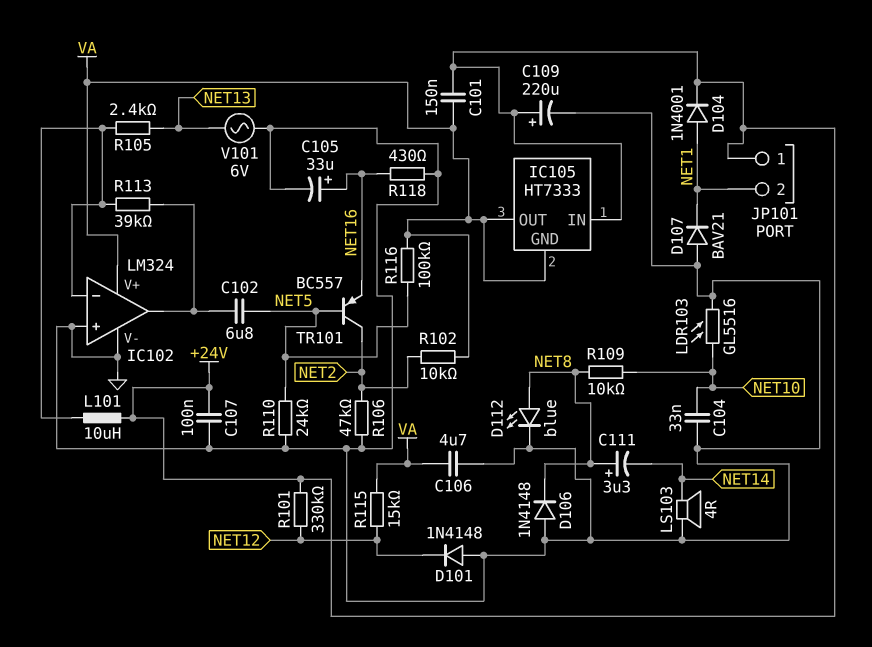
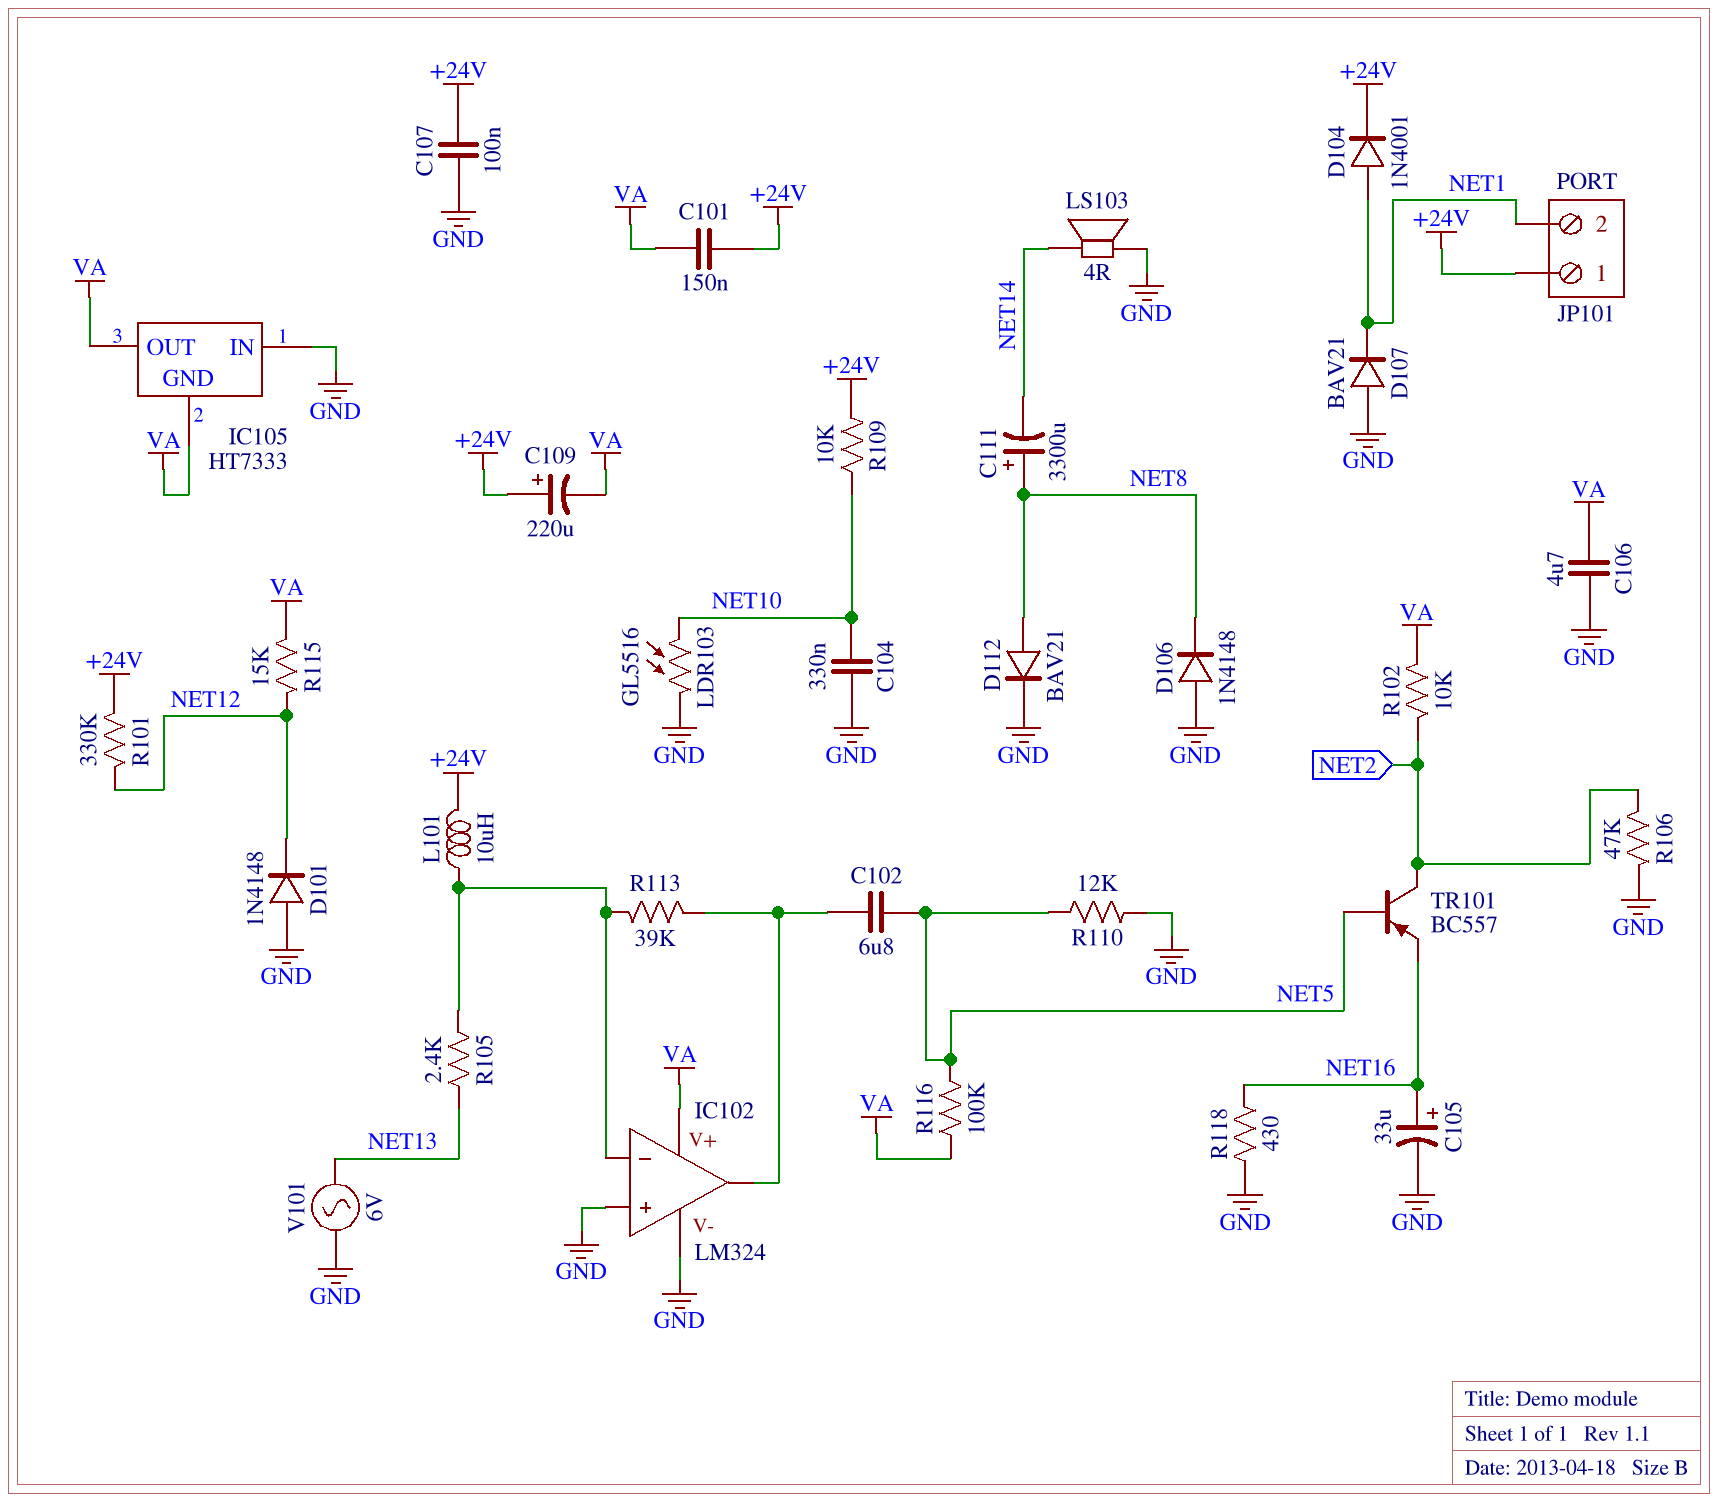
C104: 33nF (GND, NET10) -> 330nF (GND, NET10)
C109: 220uF (plus +24V, minus GND) -> 220uF (plus +24V, minus VA)
C111: 3.3uF (plus NET8, minus NET14) -> 3300uF (plus NET8, minus NET14)
D112: LED blue (A NET8, K GND) -> diode BAV21 (A NET8, K GND)
IC105 pin IN: +24V -> GND
R109: 10k (NET8, NET10) -> 10k (+24V, NET10)
R110: 24k (GND, NET5) -> 12k (GND, NET5)

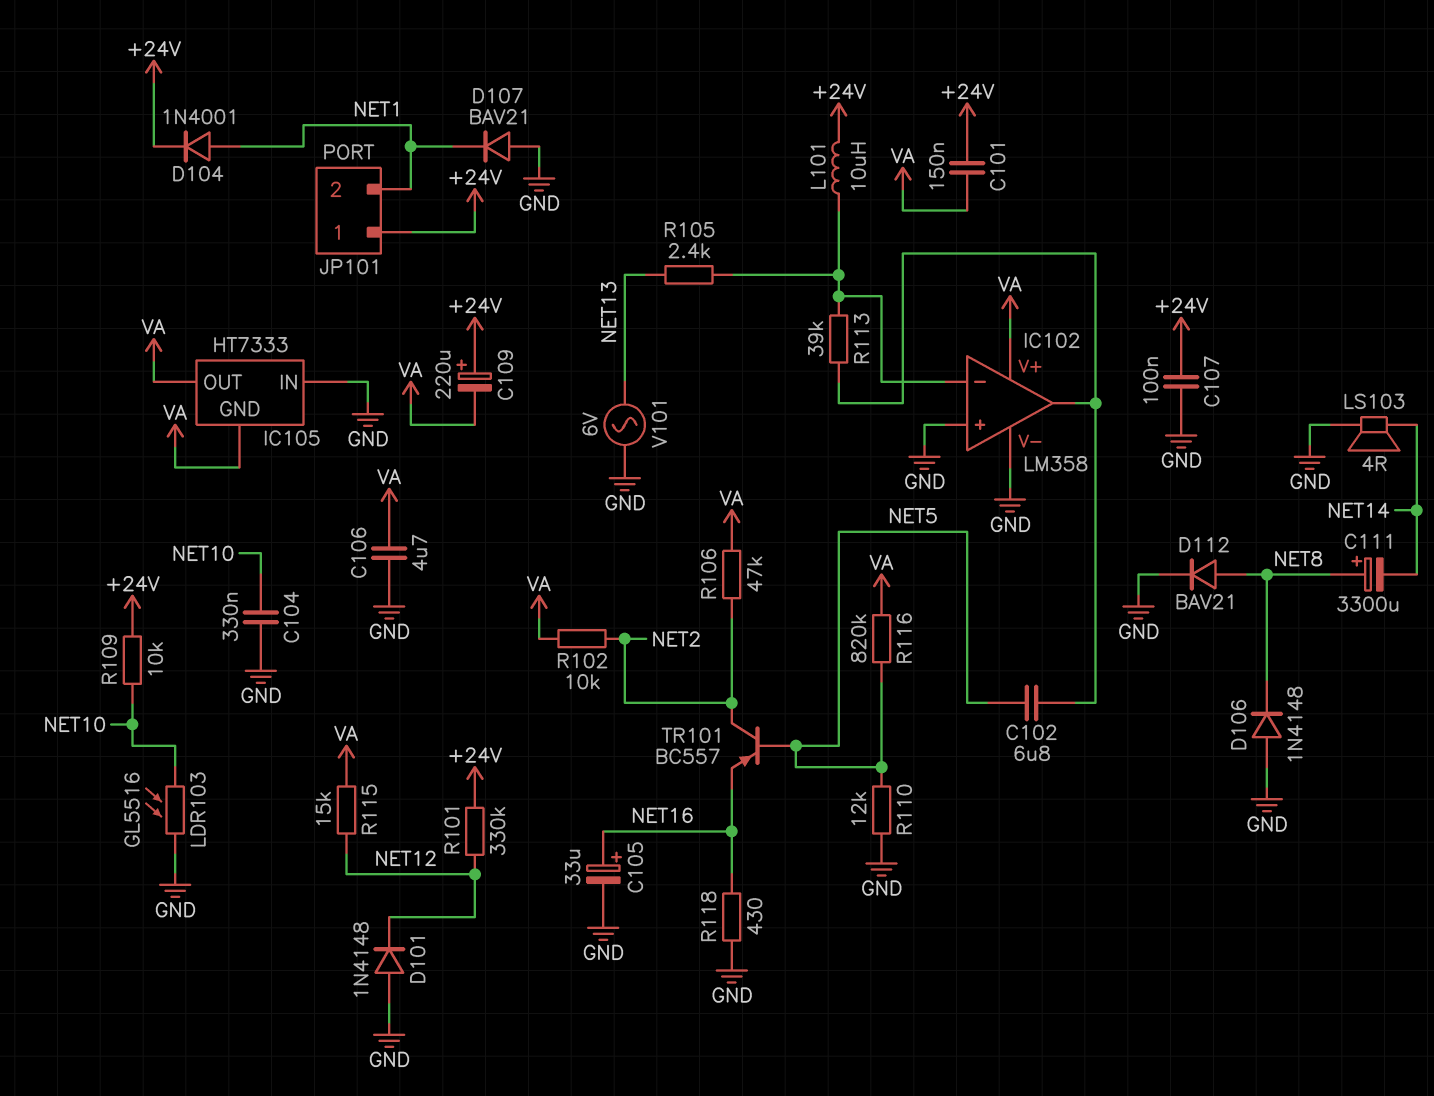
IC102: LM324 -> LM358
R106: 47k (GND, NET2) -> 47k (NET2, VA)
R116: 100k (NET5, VA) -> 820k (NET5, VA)

